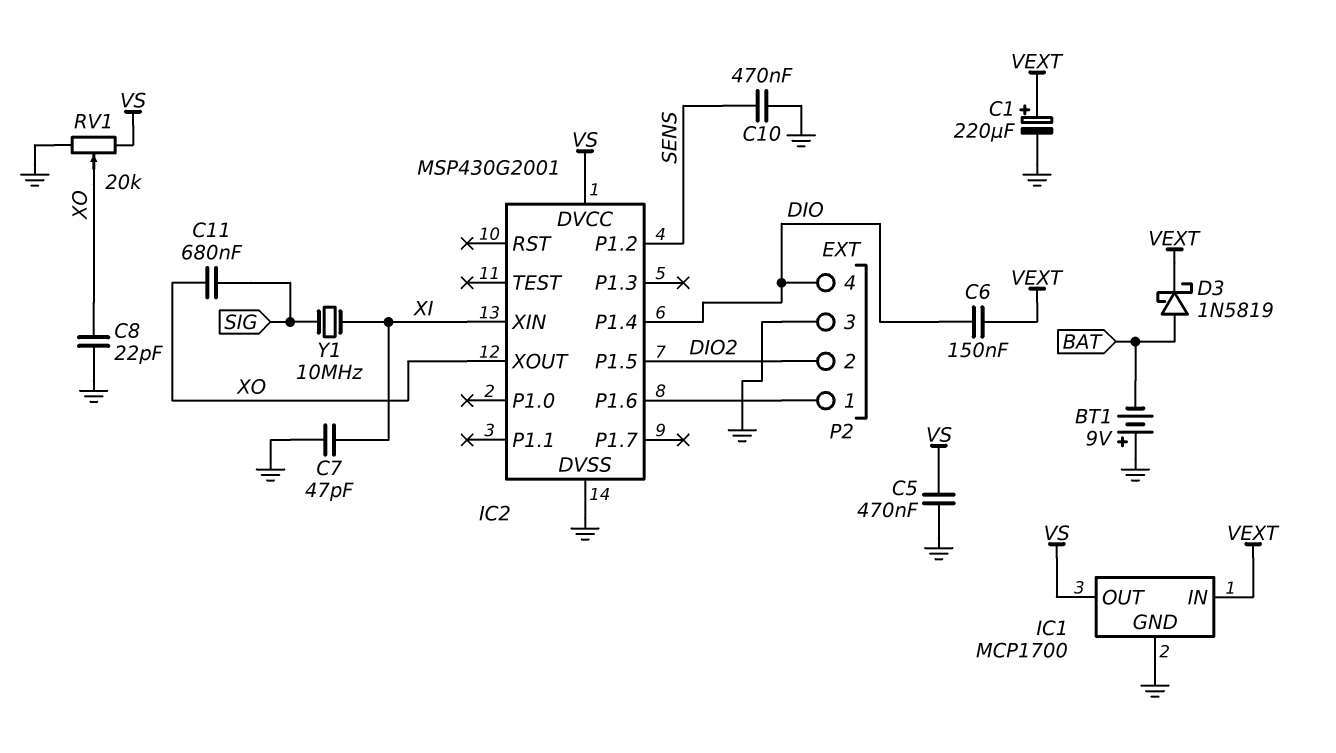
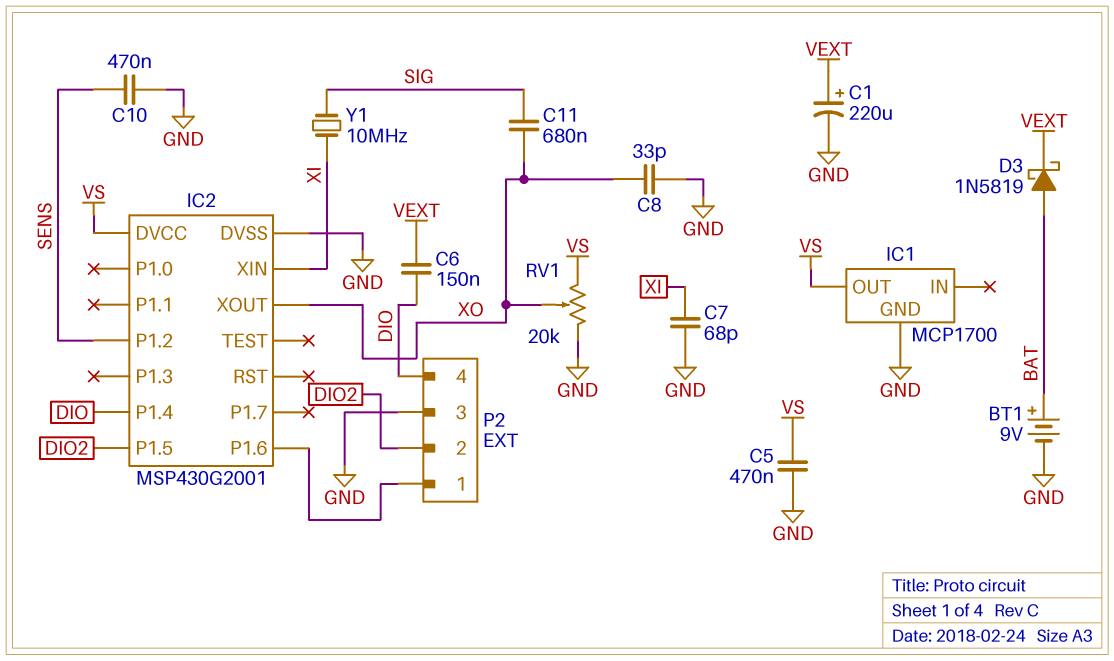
BT1: 9V (plus GND, minus BAT) -> 9V (plus BAT, minus GND)
C7: 47pF (GND, XI) -> 68pF (GND, XI)
C8: 22pF (GND, XO) -> 33pF (GND, XO)
IC1 pin IN: VEXT -> none

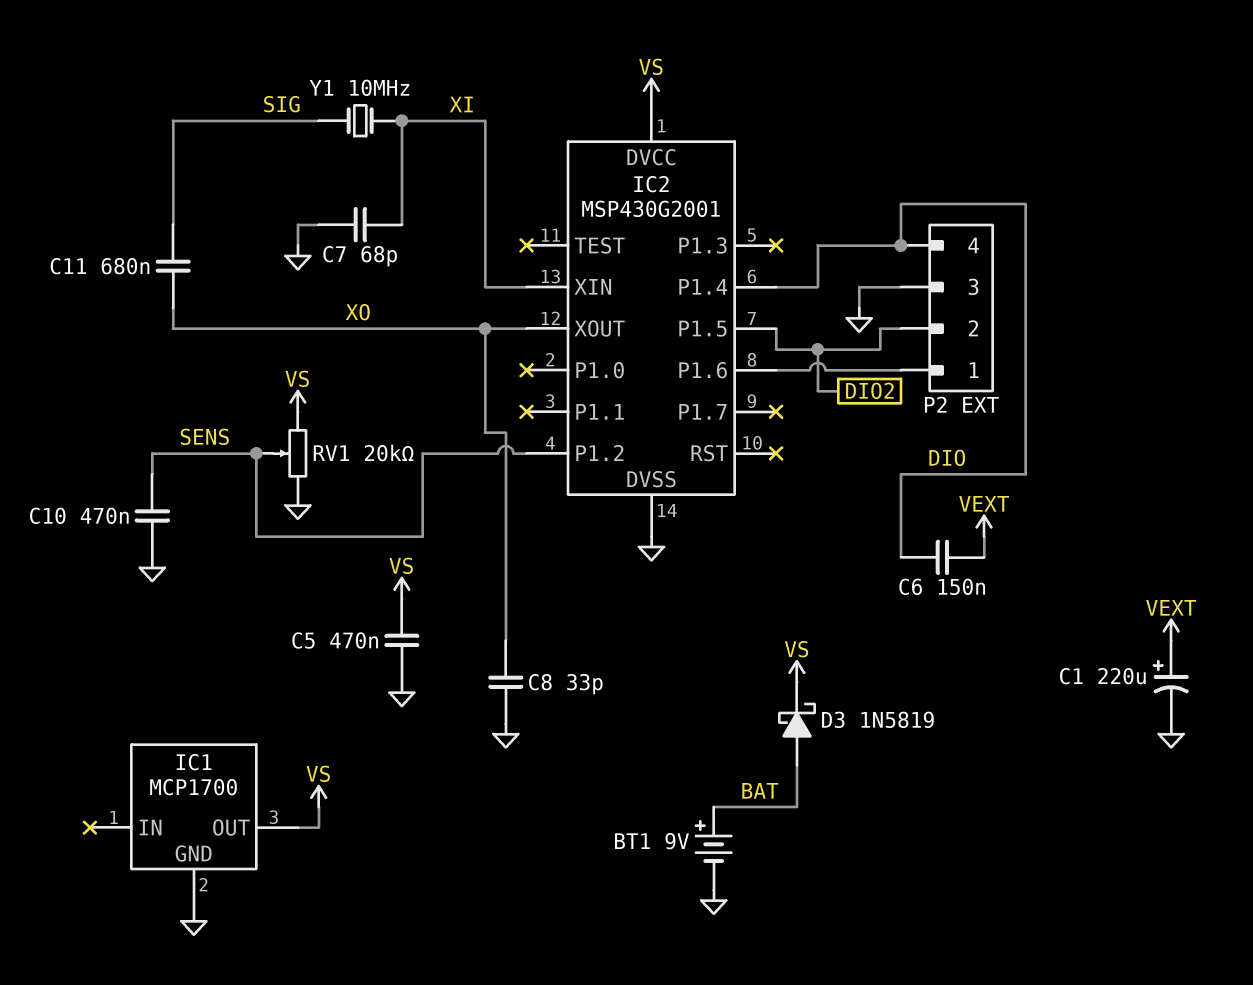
D3: schottky 1N5819 (A BAT, K VEXT) -> schottky 1N5819 (A BAT, K VS)
RV1: 20k (GND, VS, wiper XO) -> 20k (GND, VS, wiper SENS)

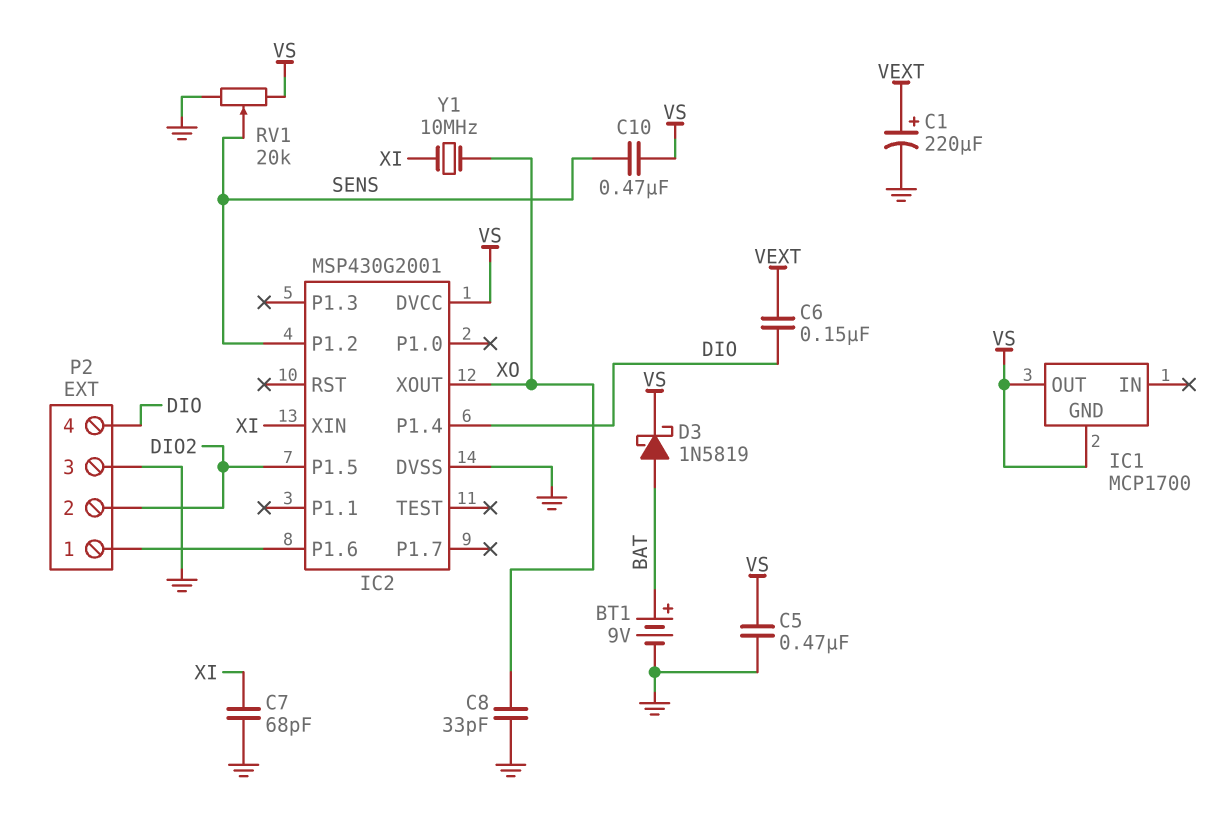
C10: 470nF (GND, SENS) -> 470nF (SENS, VS)
C11: 680nF (SIG, XO) -> none
IC1 pin GND: GND -> VS
Y1: 10MHz (SIG, XI) -> 10MHz (XI, XO)

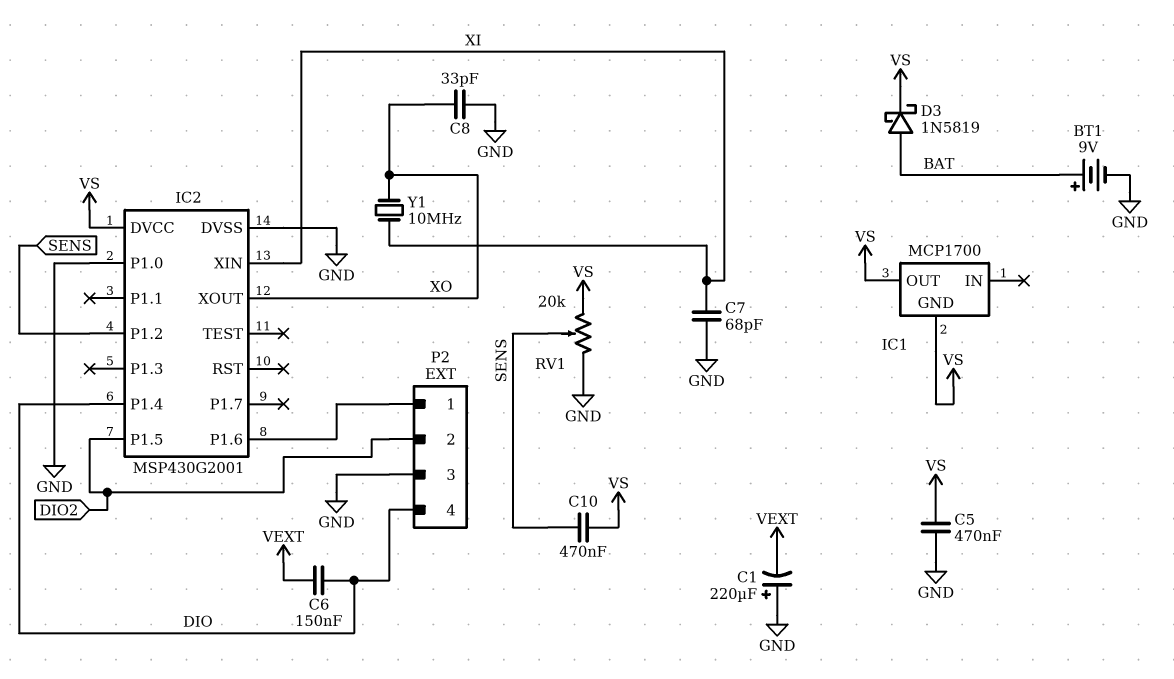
C1: 220uF (plus VEXT, minus GND) -> 220uF (plus GND, minus VEXT)
IC2 pin P1.0: none -> GND

